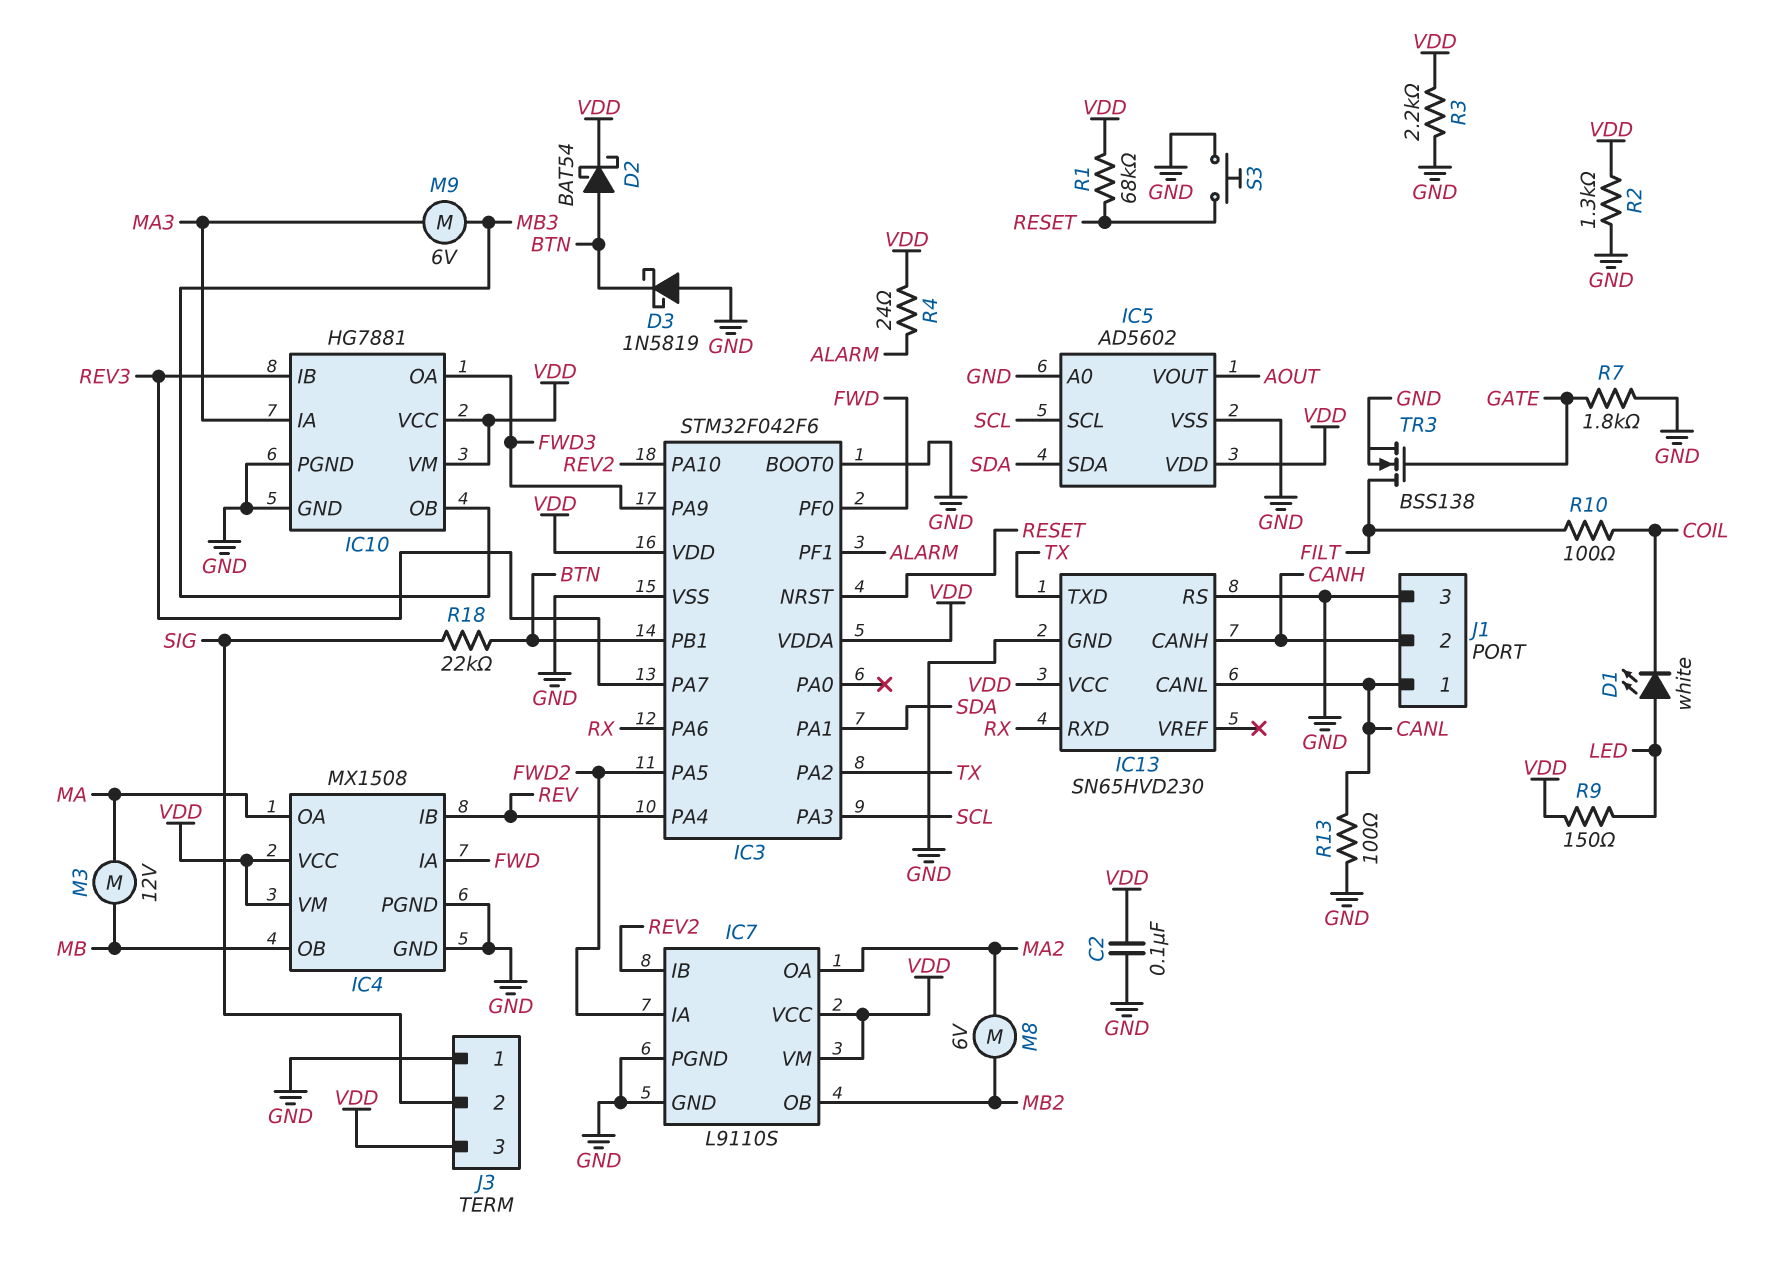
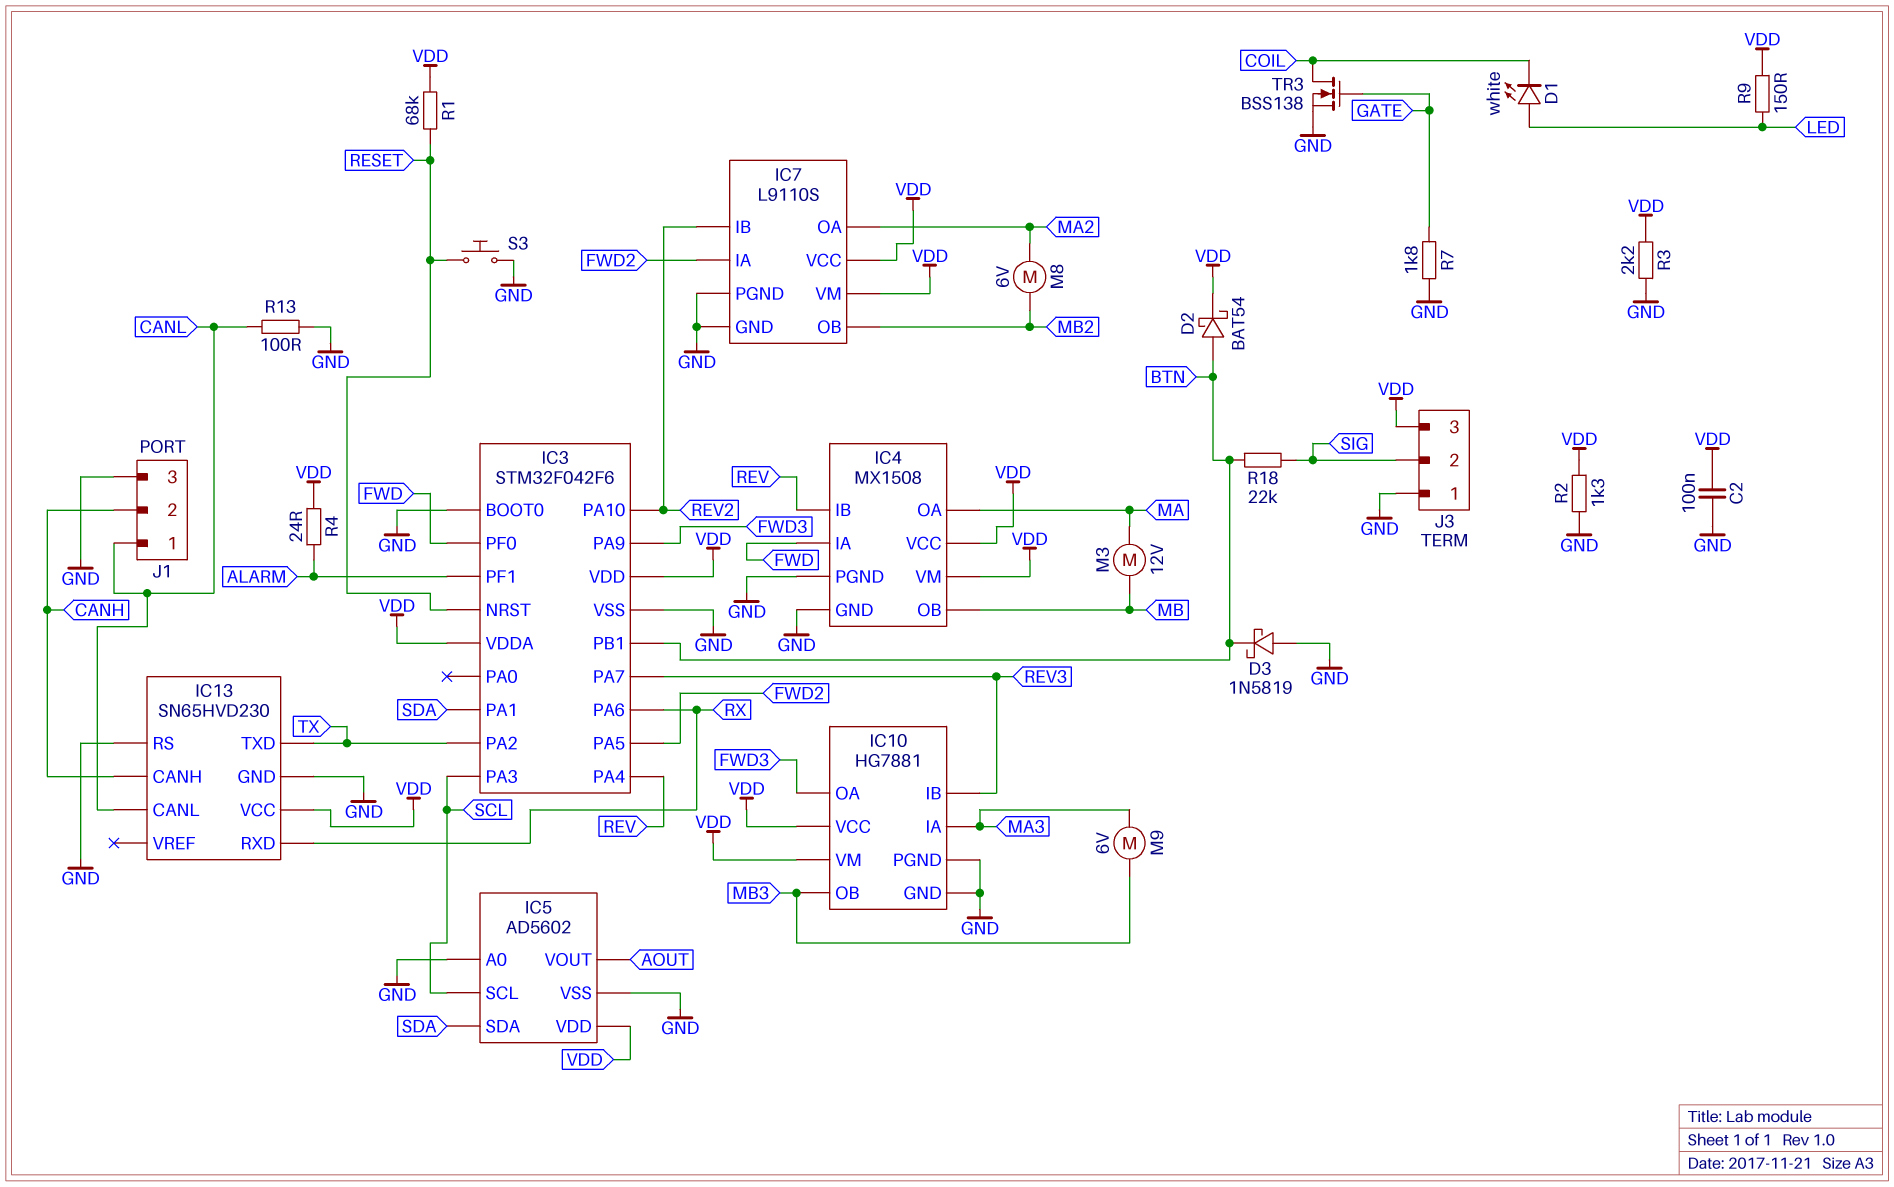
R10: 100 (COIL, FILT) -> none
TR3: NMOS BSS138 (G GATE, D FILT, S GND) -> NMOS BSS138 (G GATE, D COIL, S GND)

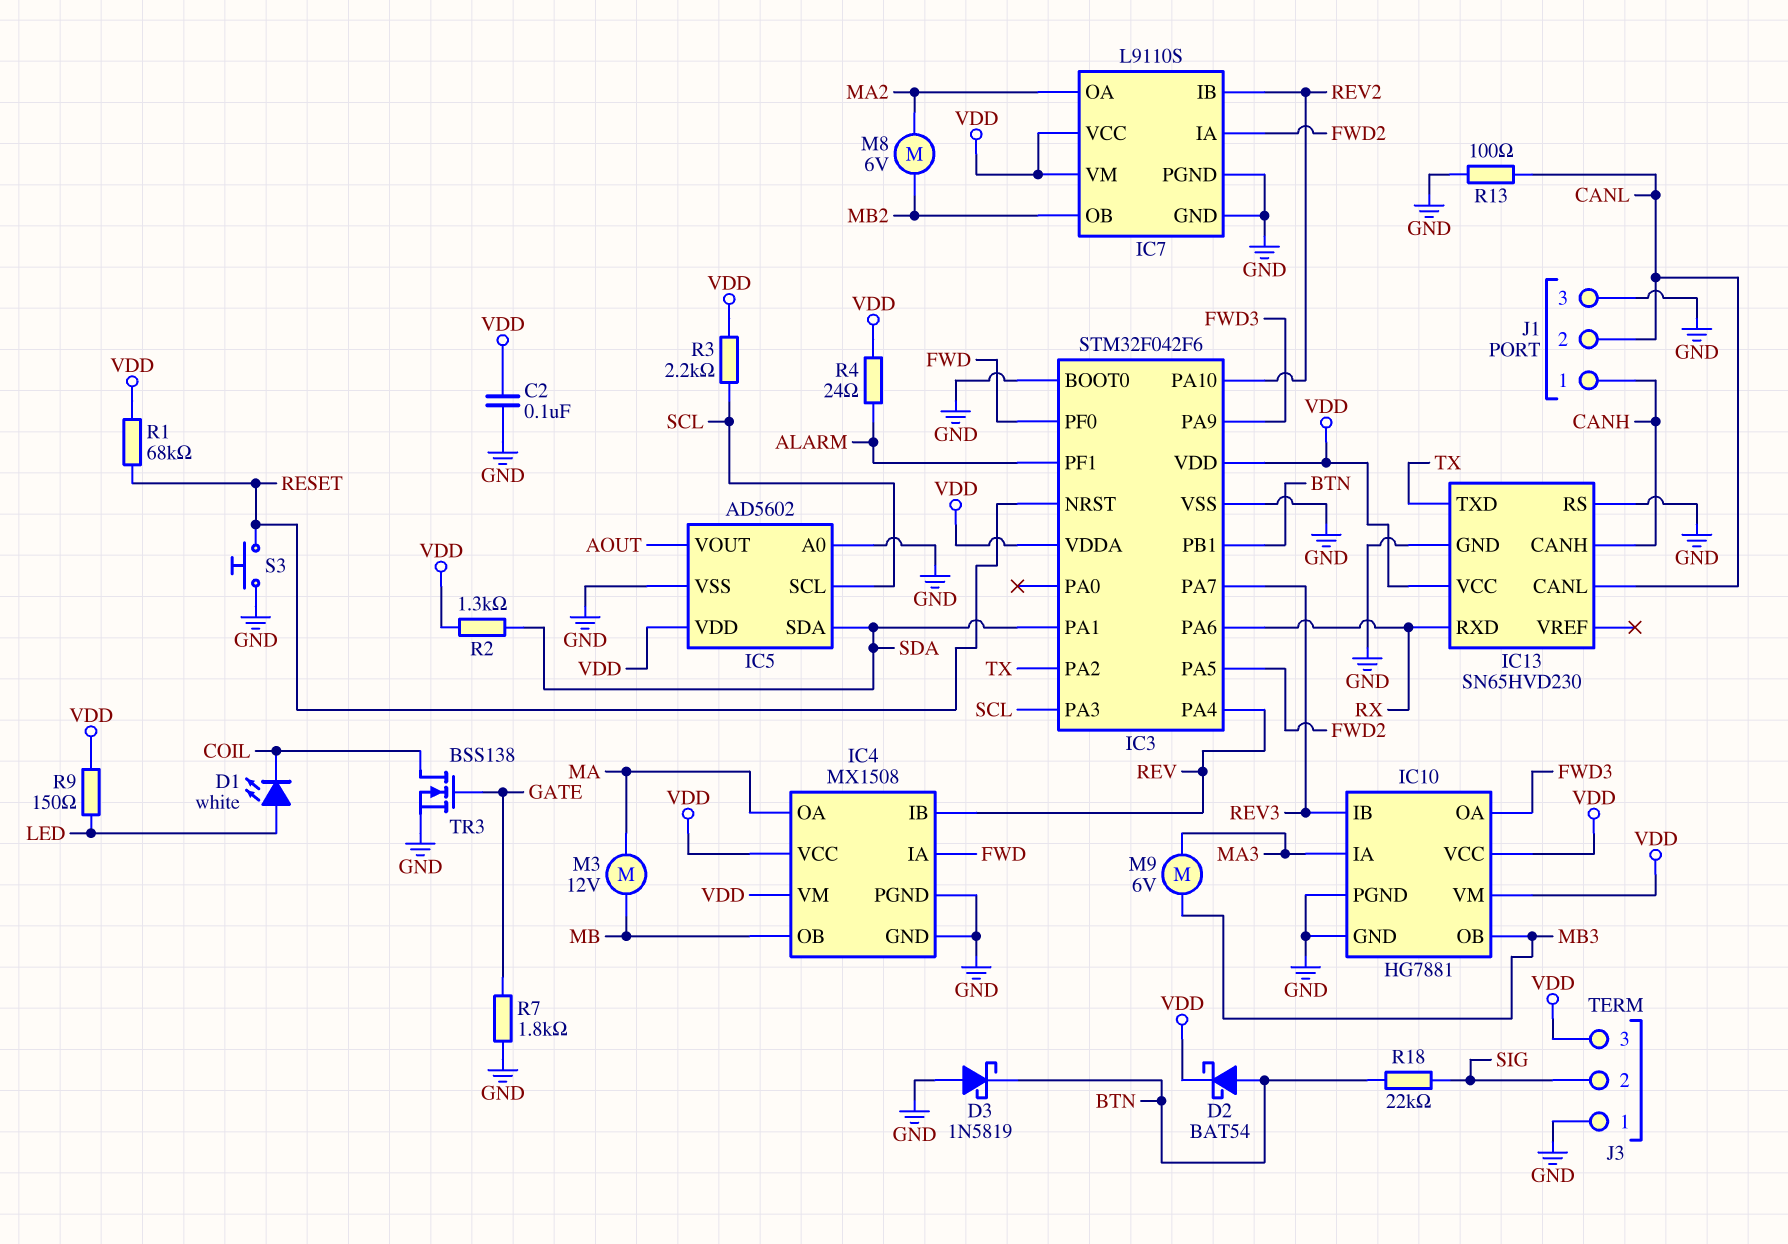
J1 pin 1: CANL -> CANH
J1 pin 2: CANH -> CANL
R2: 1.3k (GND, VDD) -> 1.3k (SDA, VDD)
R3: 2.2k (GND, VDD) -> 2.2k (SCL, VDD)

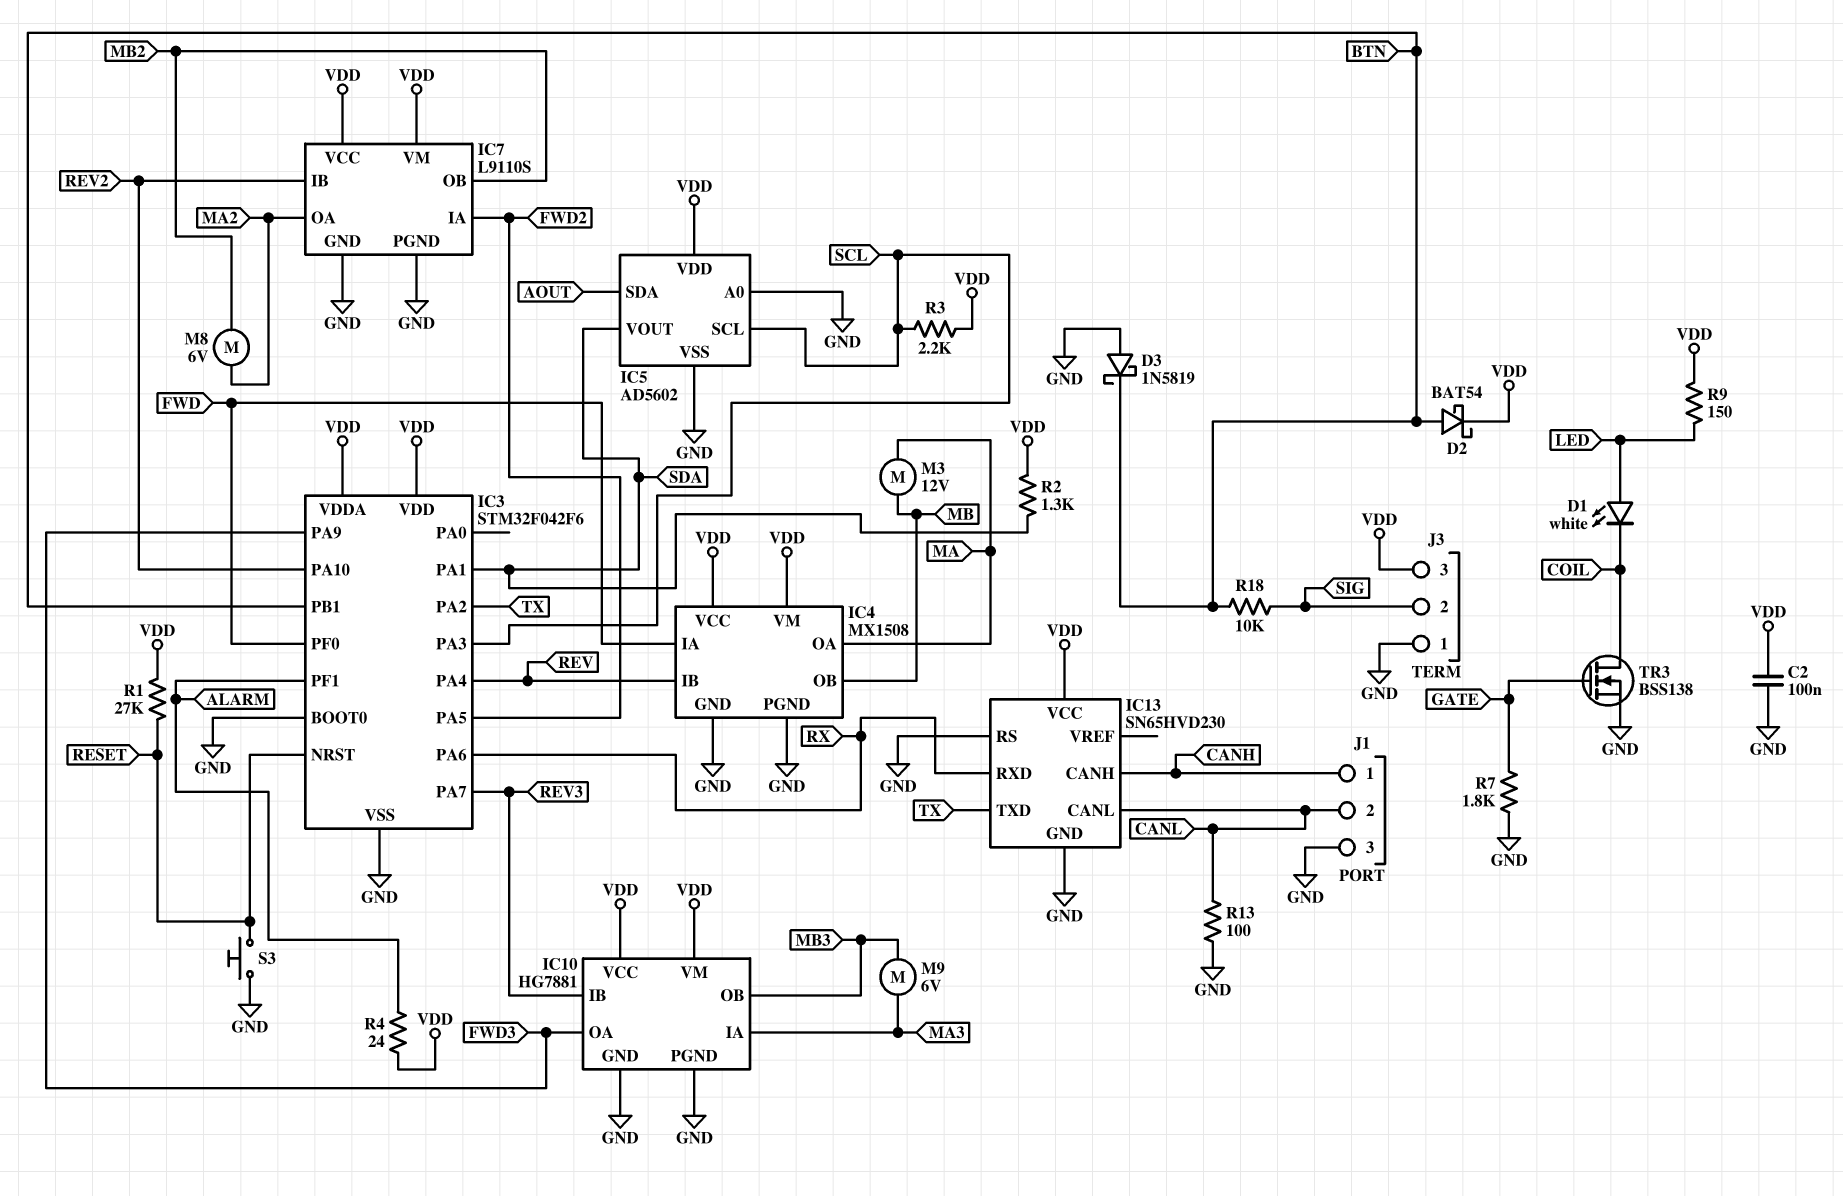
IC5 pin SDA: SDA -> AOUT
IC5 pin VOUT: AOUT -> SDA
R1: 68k (RESET, VDD) -> 27k (RESET, VDD)
R18: 22k (BTN, SIG) -> 10k (BTN, SIG)

